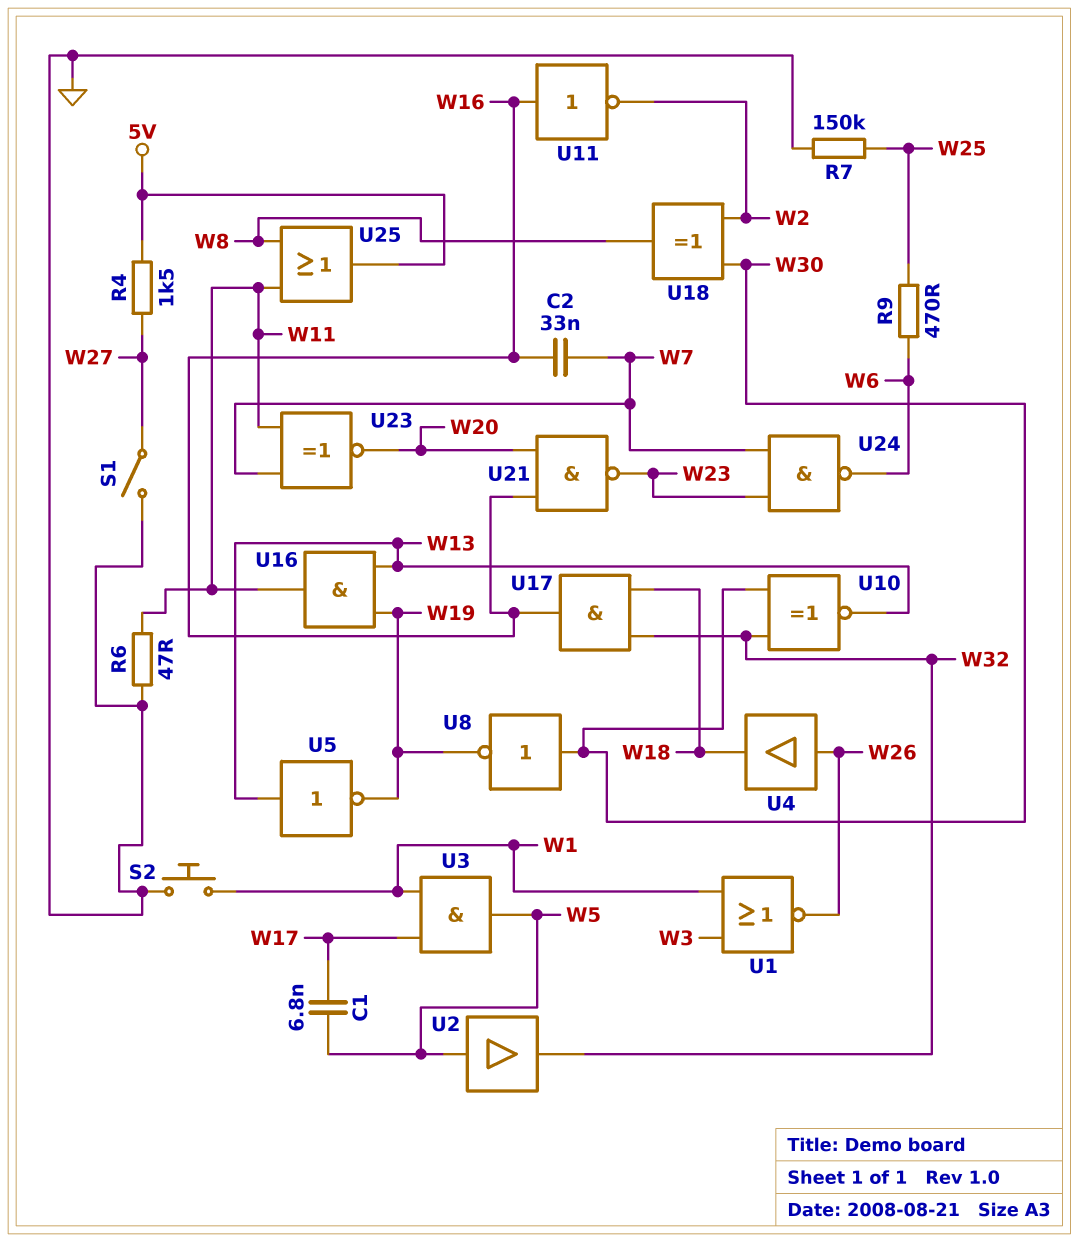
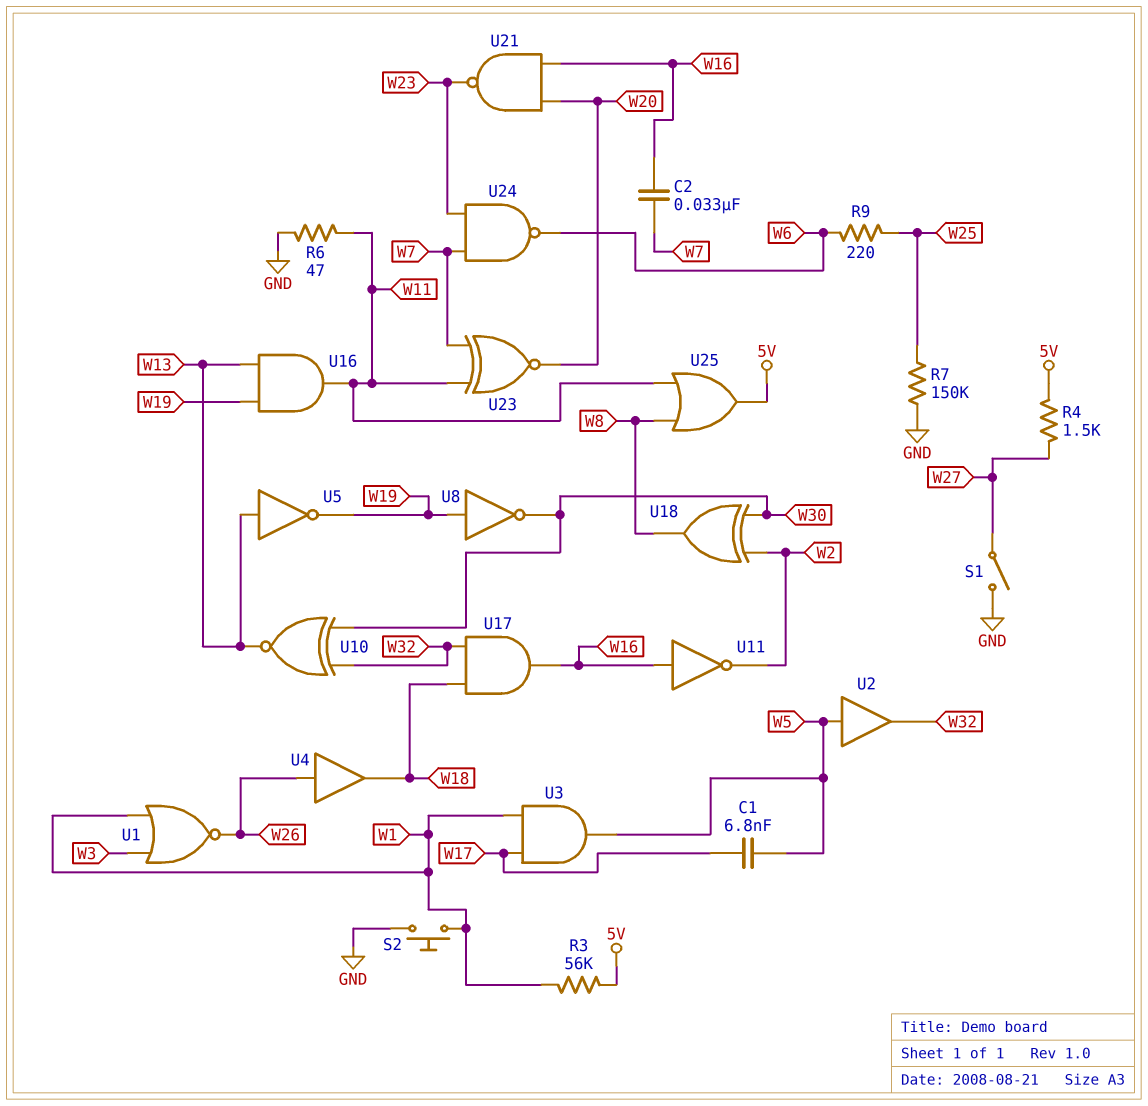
R3: none -> 56k (5V, W1)
R9: 470 (W6, W25) -> 220 (W6, W25)
U8: NOT (in W30, out W19) -> NOT (in W19, out W30)

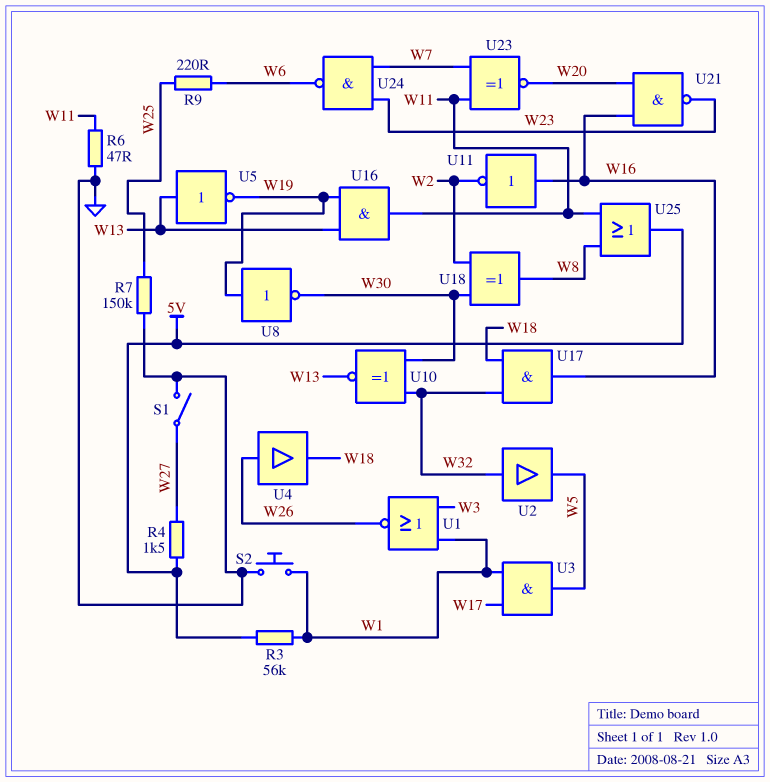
C1: 6.8nF (W5, W17) -> none
C2: 33nF (W7, W16) -> none
U2: buffer (in W5, out W32) -> buffer (in W32, out W5)

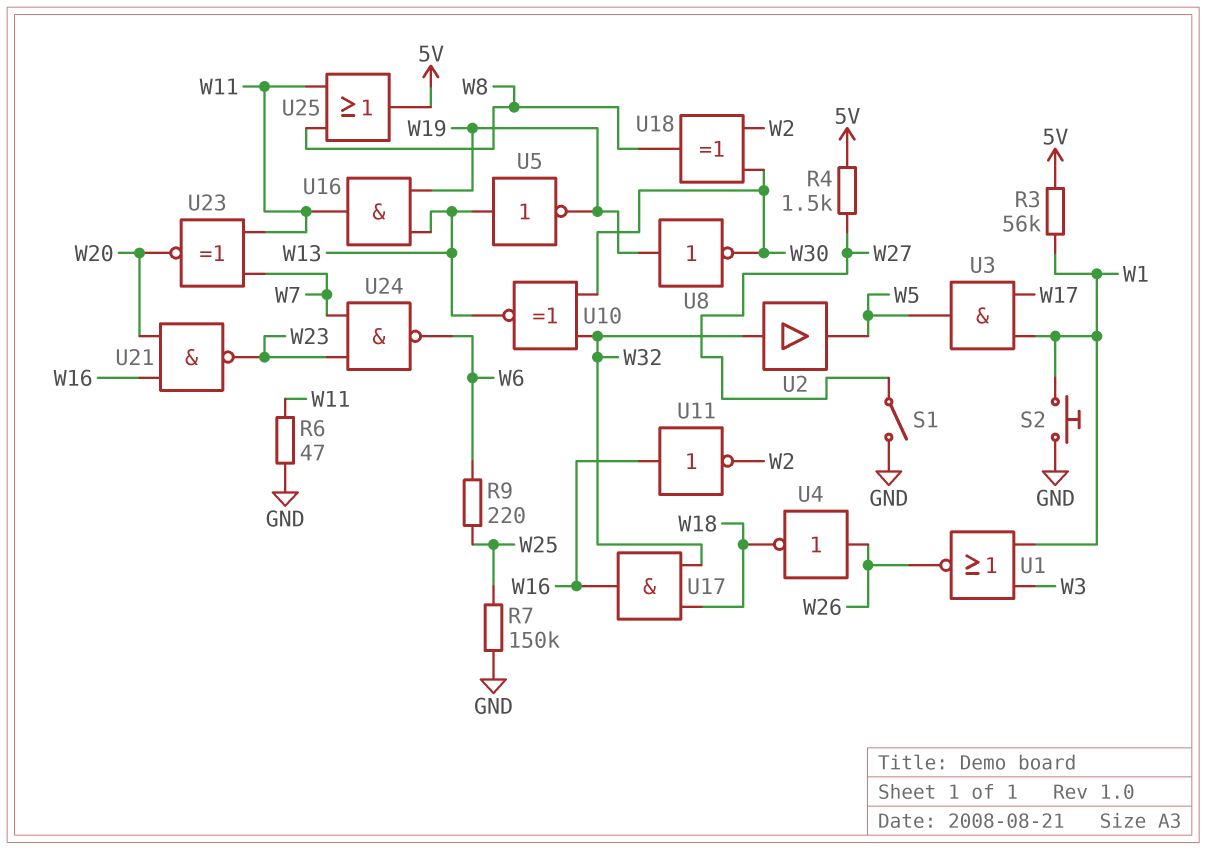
U4: buffer (in W26, out W18) -> NOT (in W26, out W18)

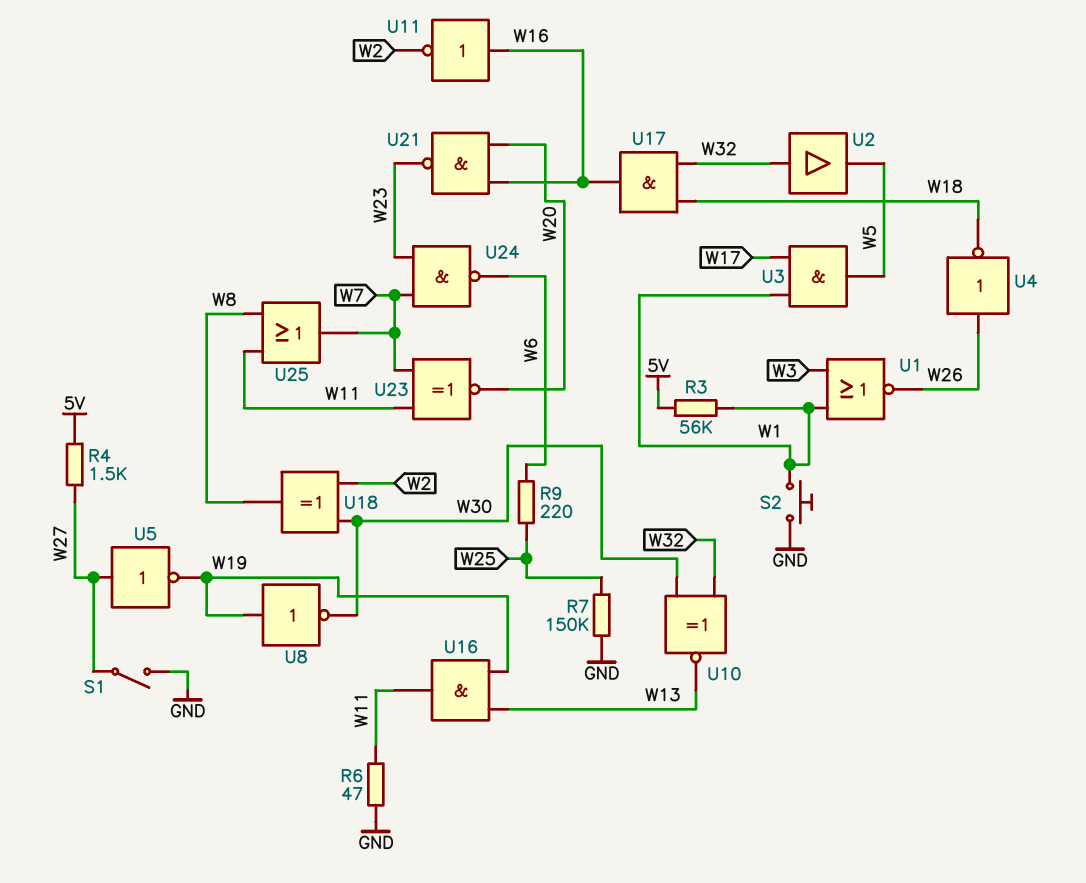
U5: NOT (in W13, out W19) -> NOT (in W27, out W19)
U25: OR (in W8, in W11, out 5V) -> OR (in W8, in W11, out W7)

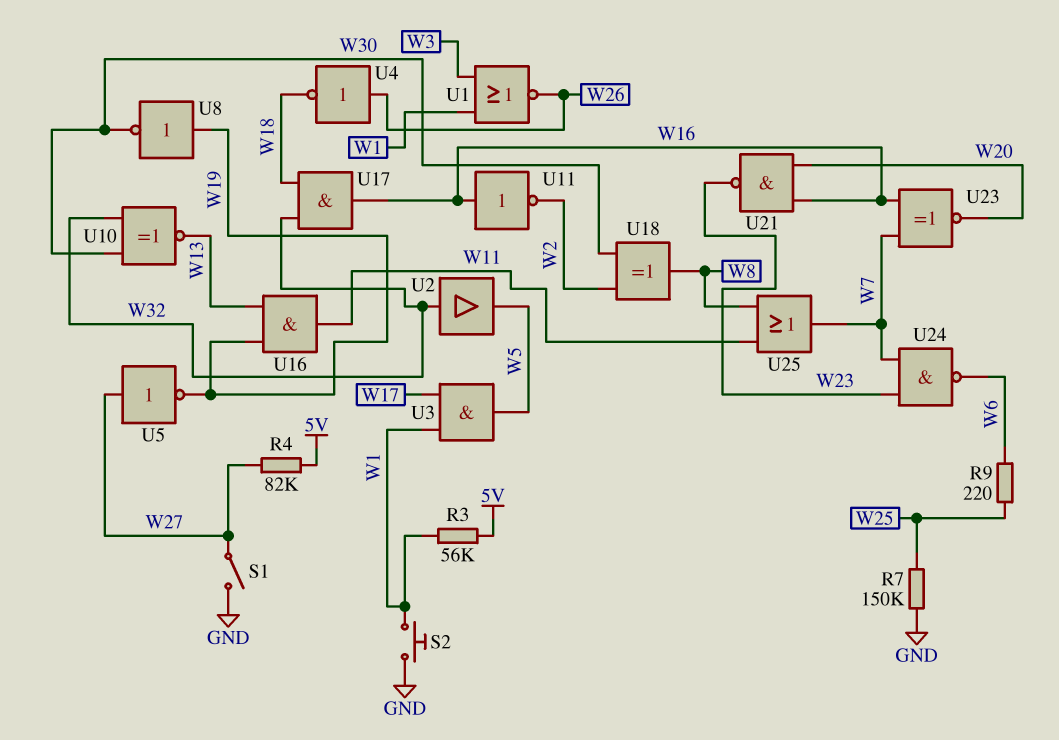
R4: 1.5k (5V, W27) -> 82k (5V, W27)
R6: 47 (GND, W11) -> none
U23: XNOR (in W7, in W11, out W20) -> XNOR (in W7, in W16, out W20)

